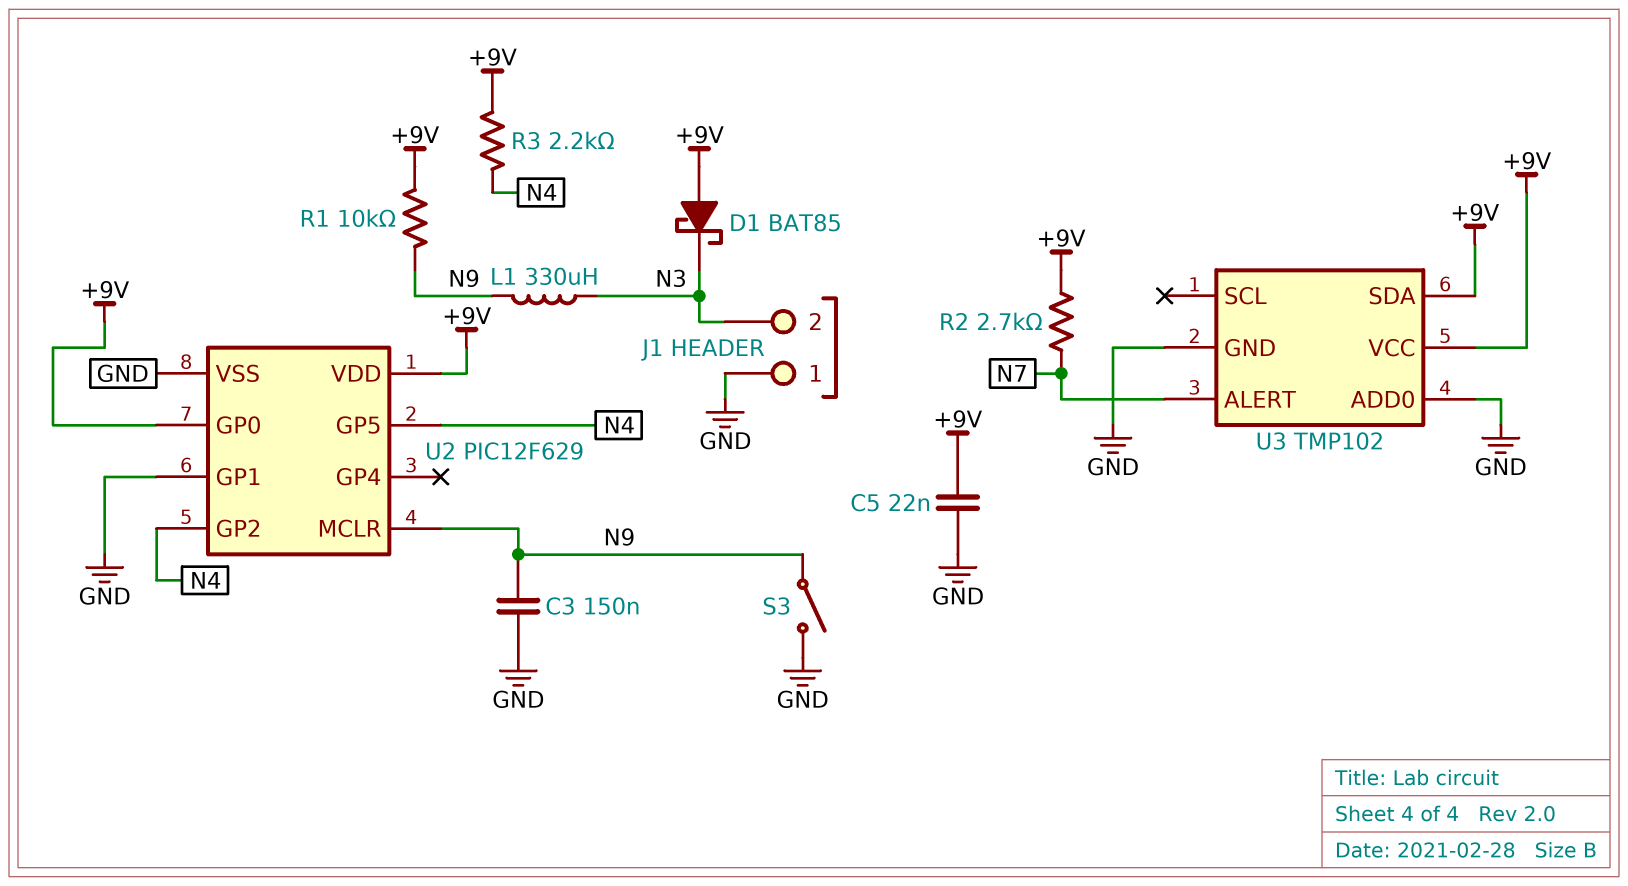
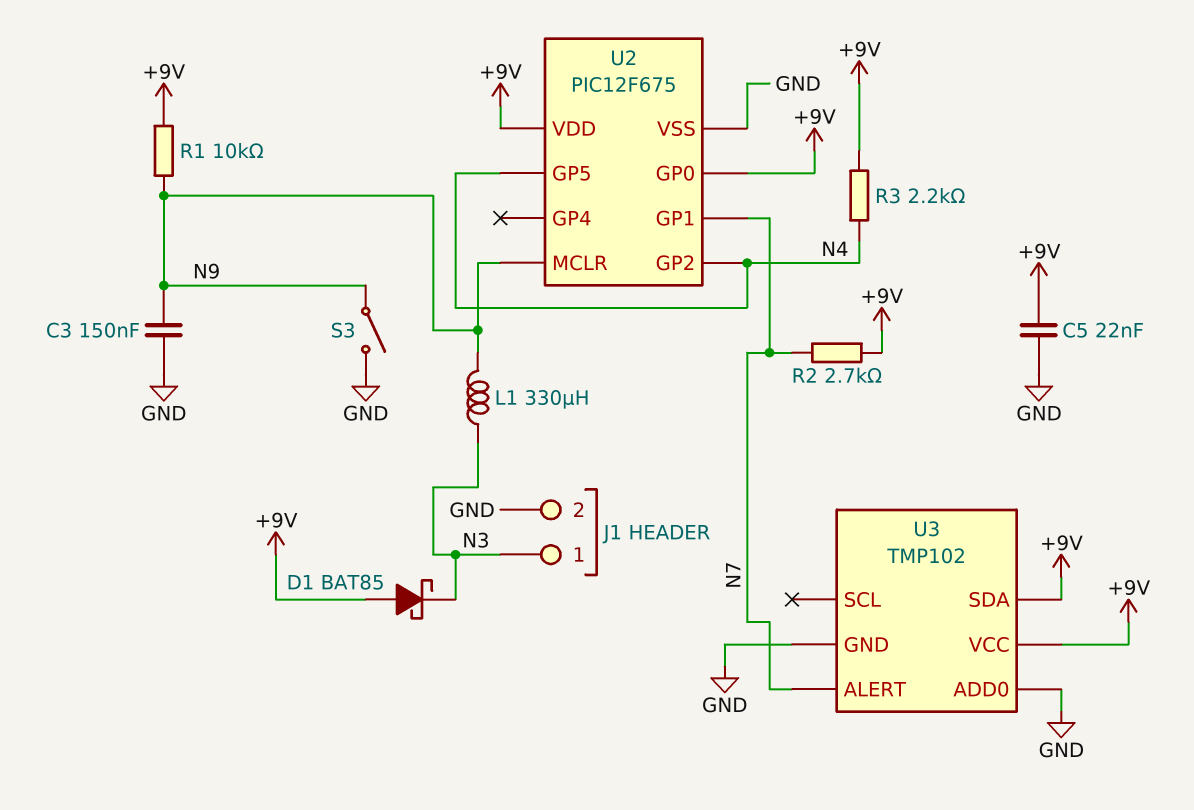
J1 pin 1: GND -> N3
J1 pin 2: N3 -> GND
U2: PIC12F629 -> PIC12F675
U2 pin GP1: GND -> N7

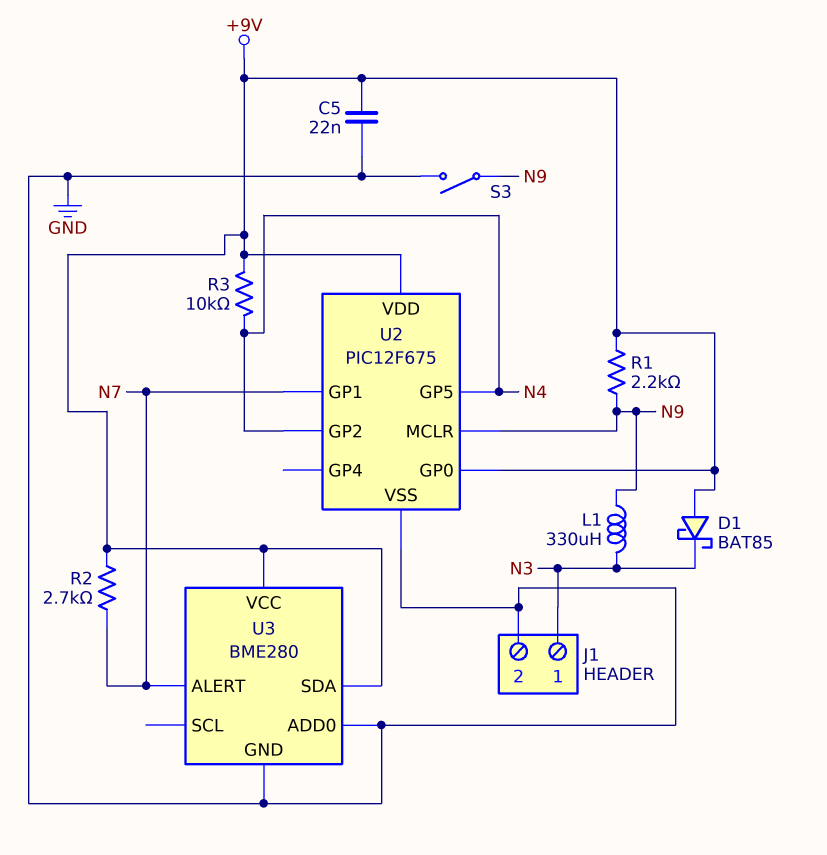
C3: 150nF (GND, N9) -> none
R1: 10k (+9V, N9) -> 2.2k (+9V, N9)
R3: 2.2k (+9V, N4) -> 10k (+9V, N4)
U3: TMP102 -> BME280

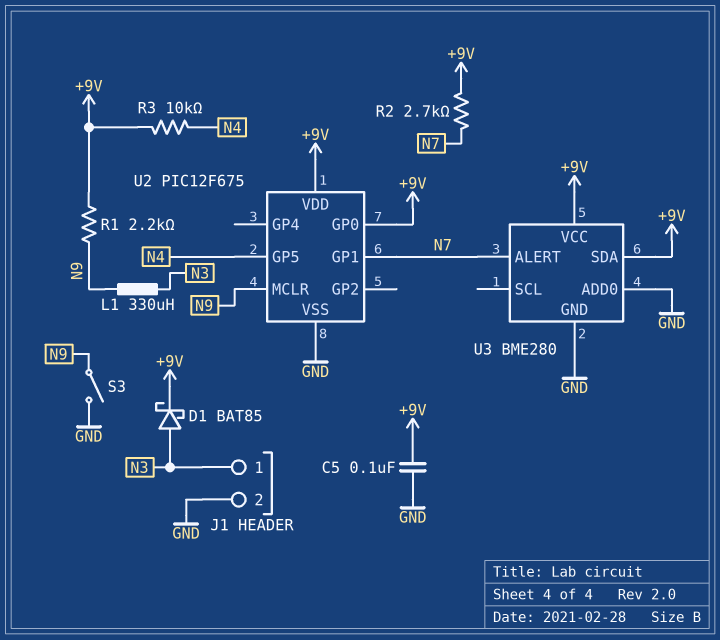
C5: 22nF (+9V, GND) -> 100nF (+9V, GND)
D1: schottky BAT85 (A +9V, K N3) -> schottky BAT85 (A N3, K +9V)
U2 pin GP2: N4 -> none

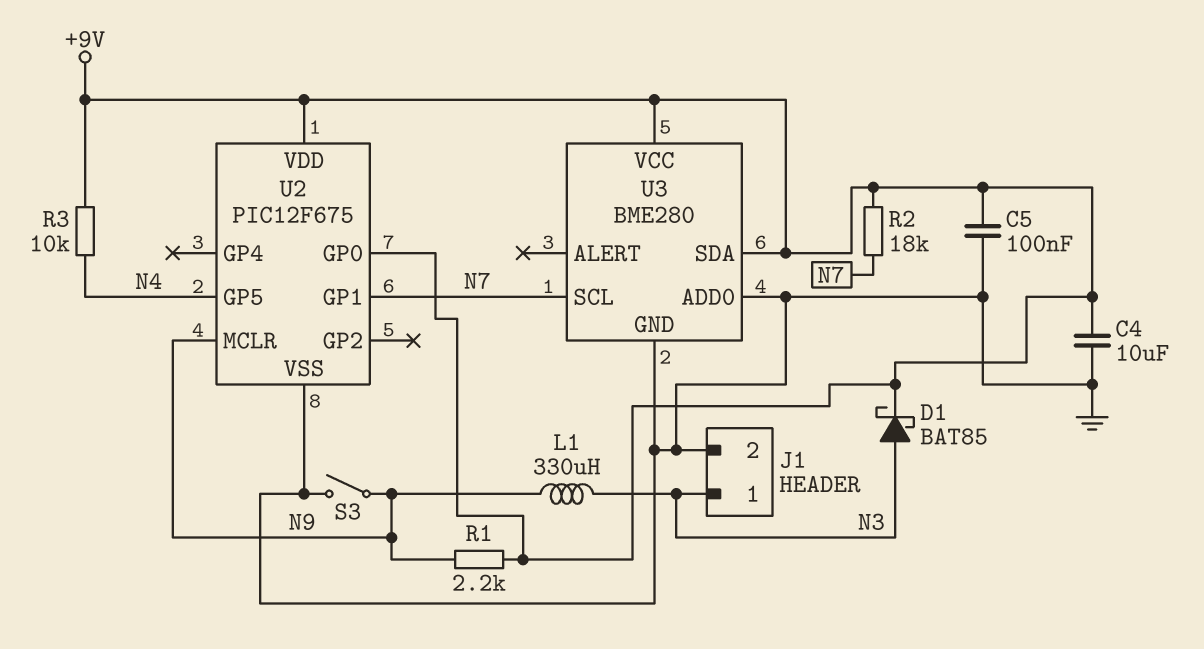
C4: none -> 10uF (+9V, GND)
R2: 2.7k (+9V, N7) -> 18k (+9V, N7)
U3 pin ALERT: N7 -> none
U3 pin SCL: none -> N7

